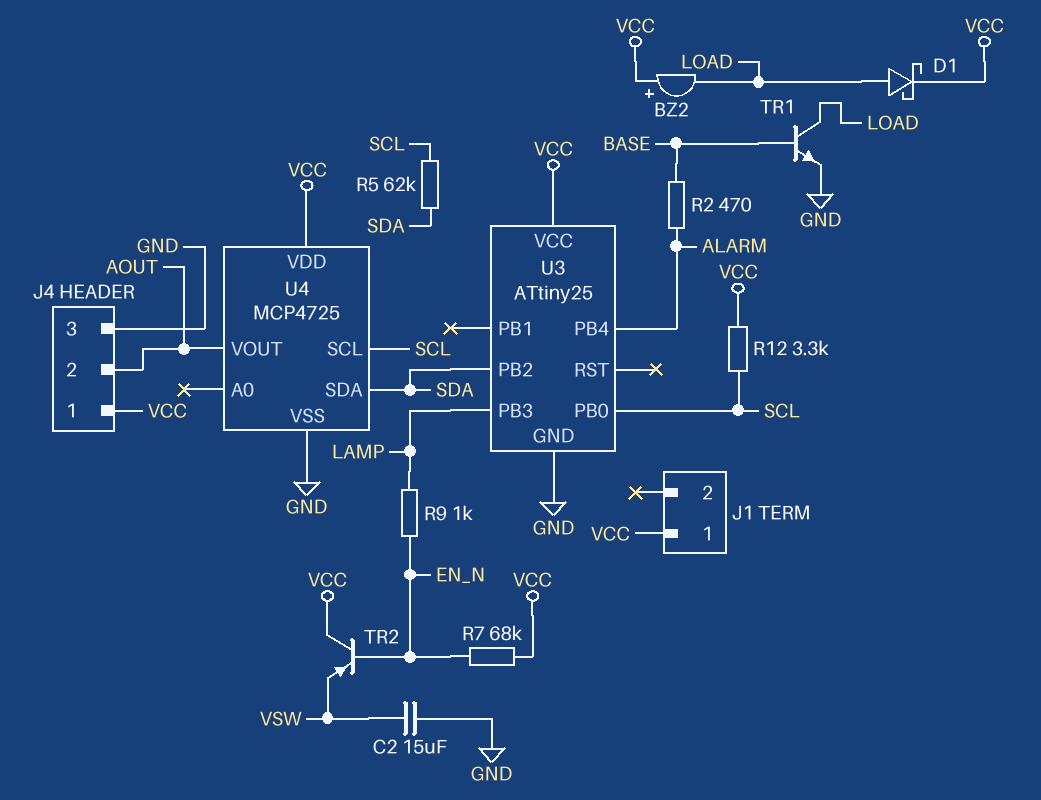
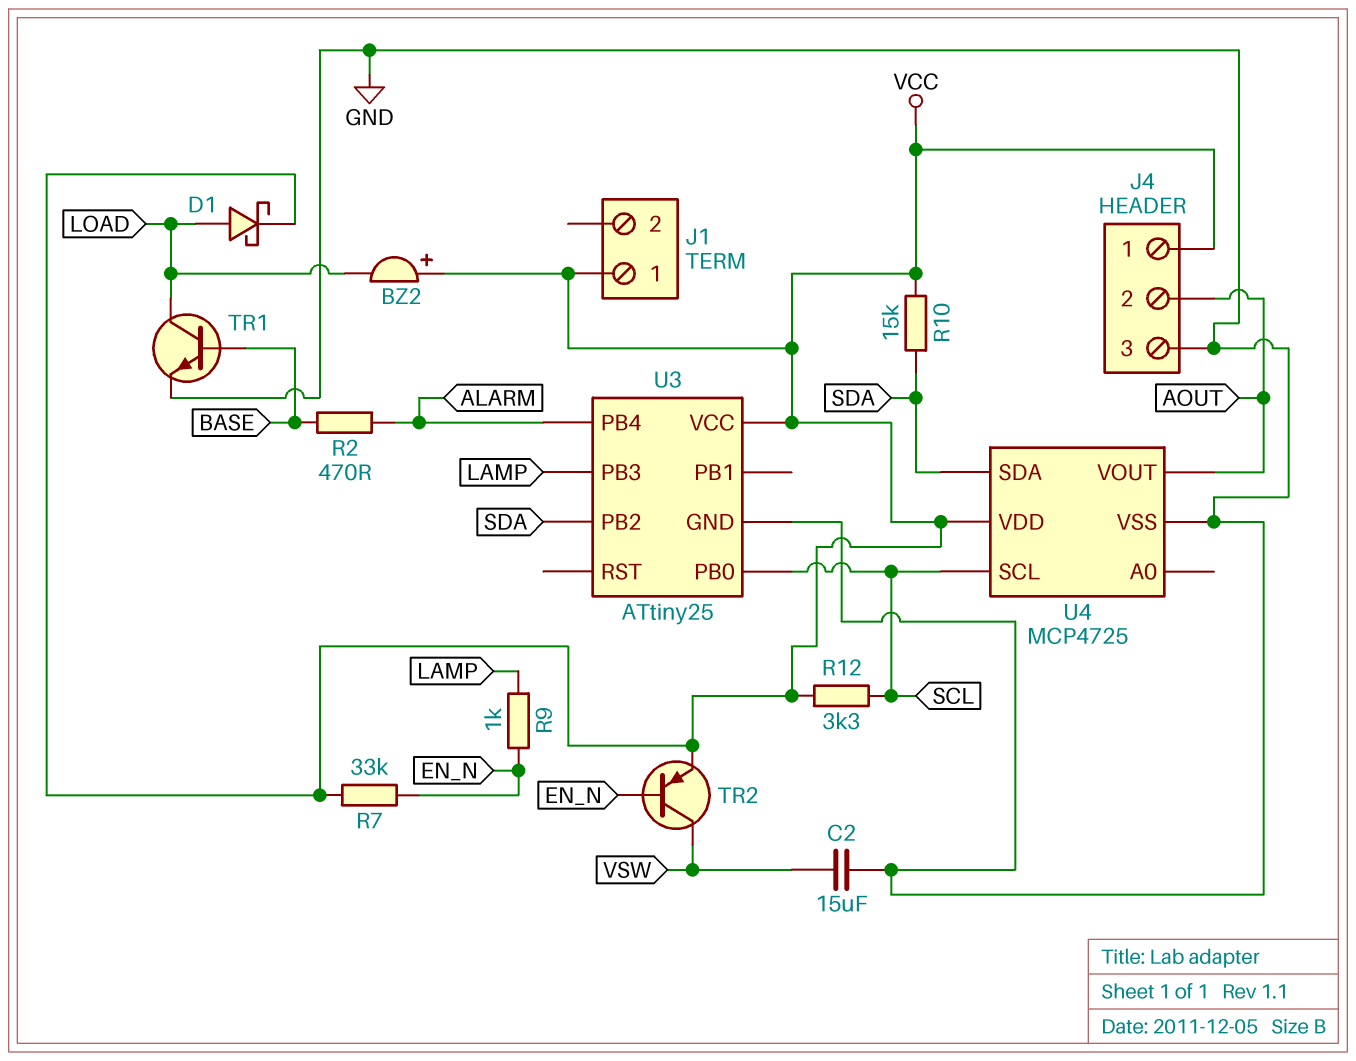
R5: 62k (SCL, SDA) -> none
R7: 68k (EN_N, VCC) -> 33k (EN_N, VCC)
R10: none -> 15k (SDA, VCC)
TR2: PNP (B EN_N, C VCC, E VSW) -> PNP (B EN_N, C VSW, E VCC)

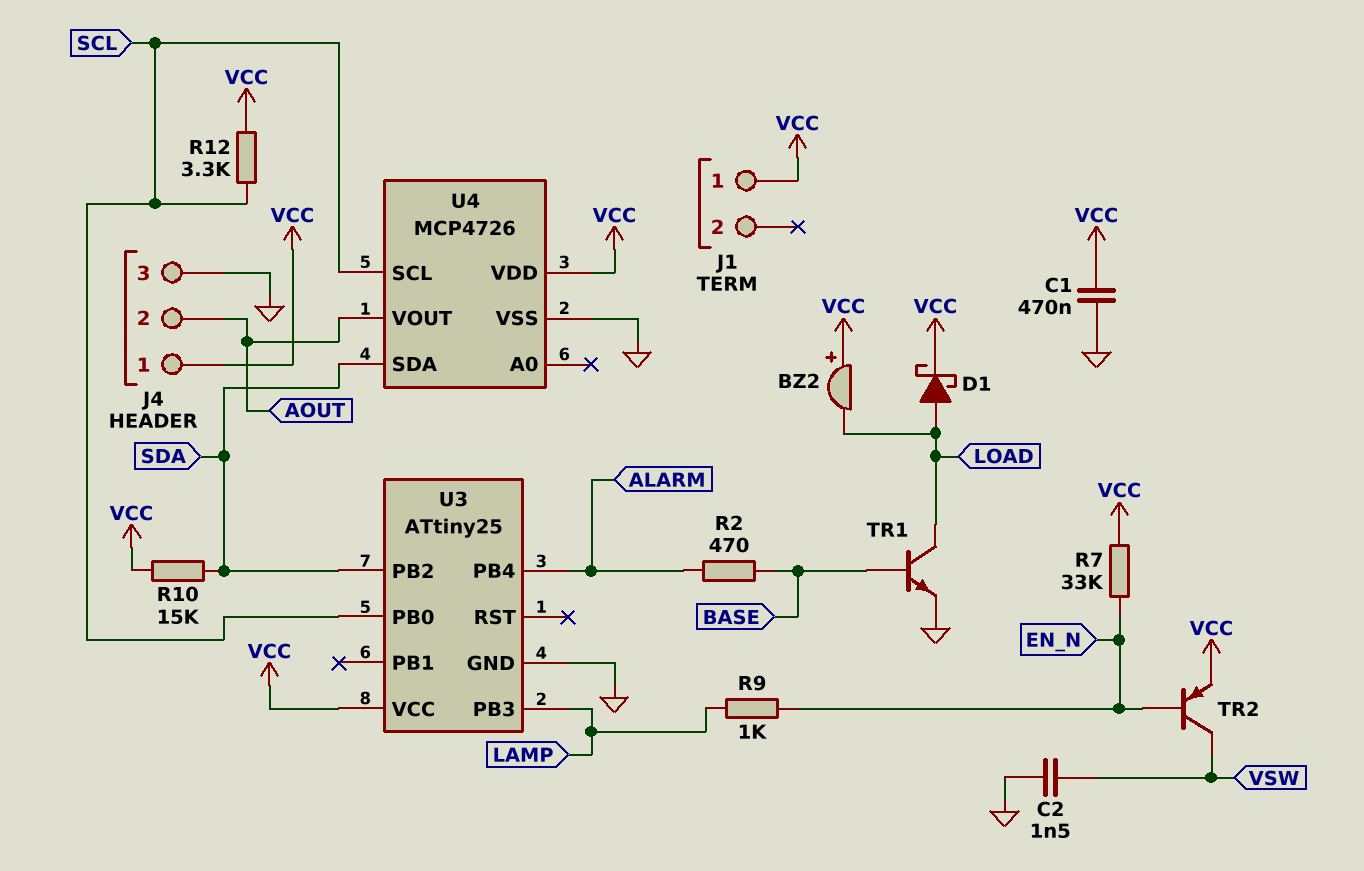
C1: none -> 470nF (GND, VCC)
C2: 15uF (GND, VSW) -> 1.5nF (GND, VSW)
U4: MCP4725 -> MCP4726

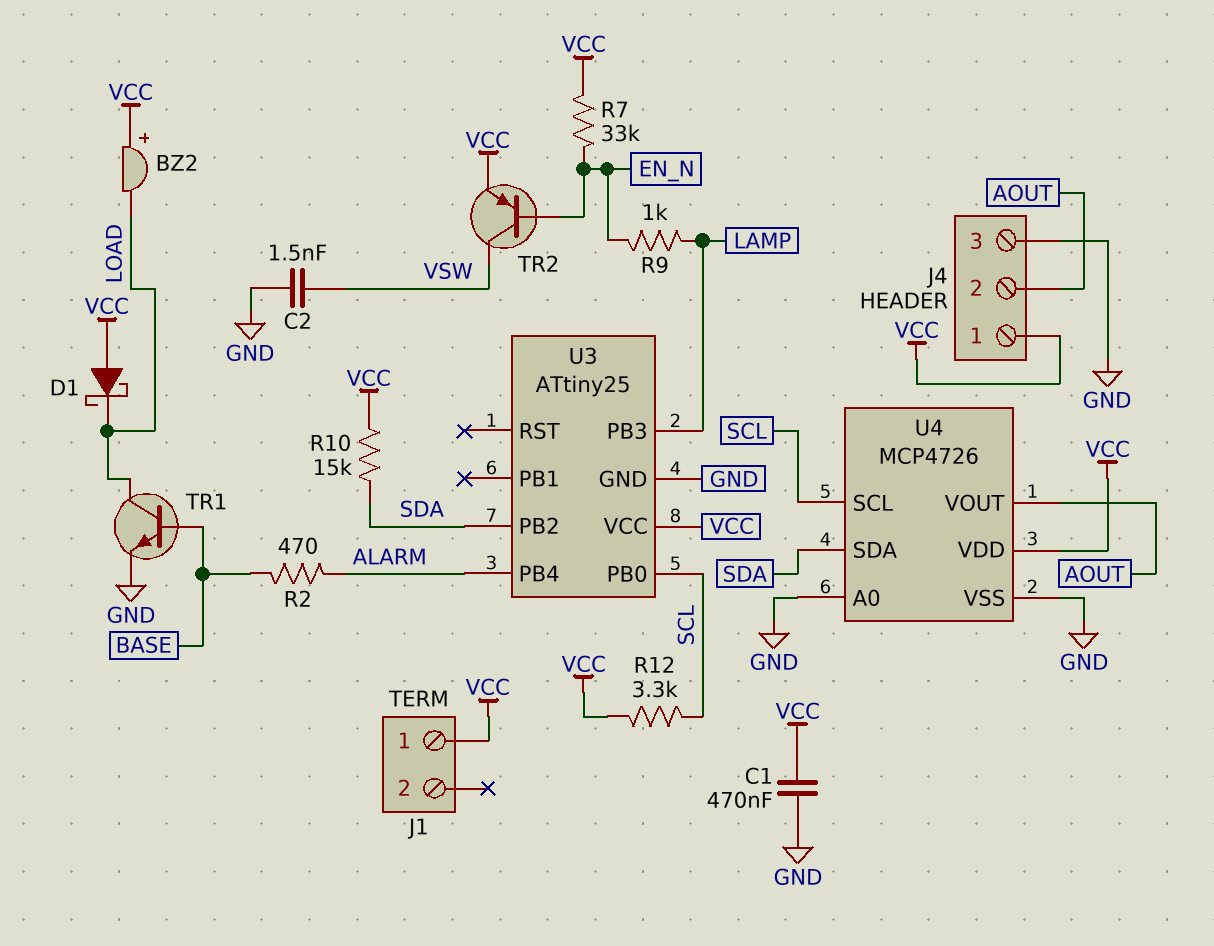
D1: schottky (A LOAD, K VCC) -> schottky (A VCC, K LOAD)
U4 pin A0: none -> GND

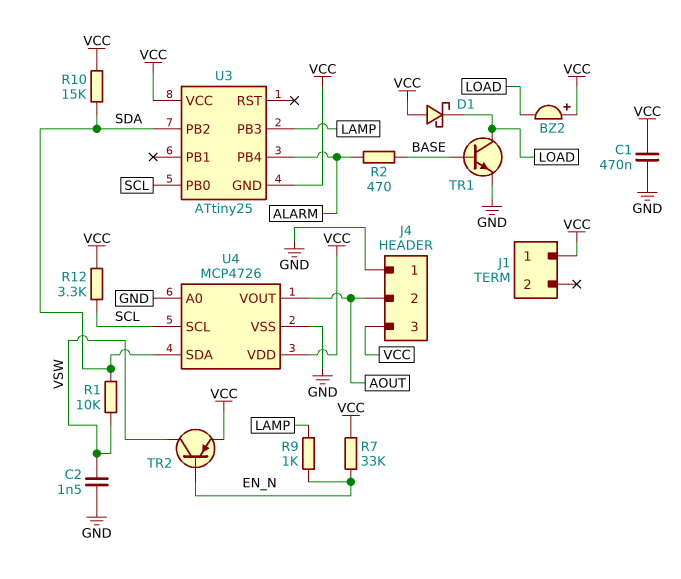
J4 pin 1: VCC -> GND
J4 pin 3: GND -> VCC
R1: none -> 10k (SDA, VSW)
U3 pin GND: GND -> VCC

